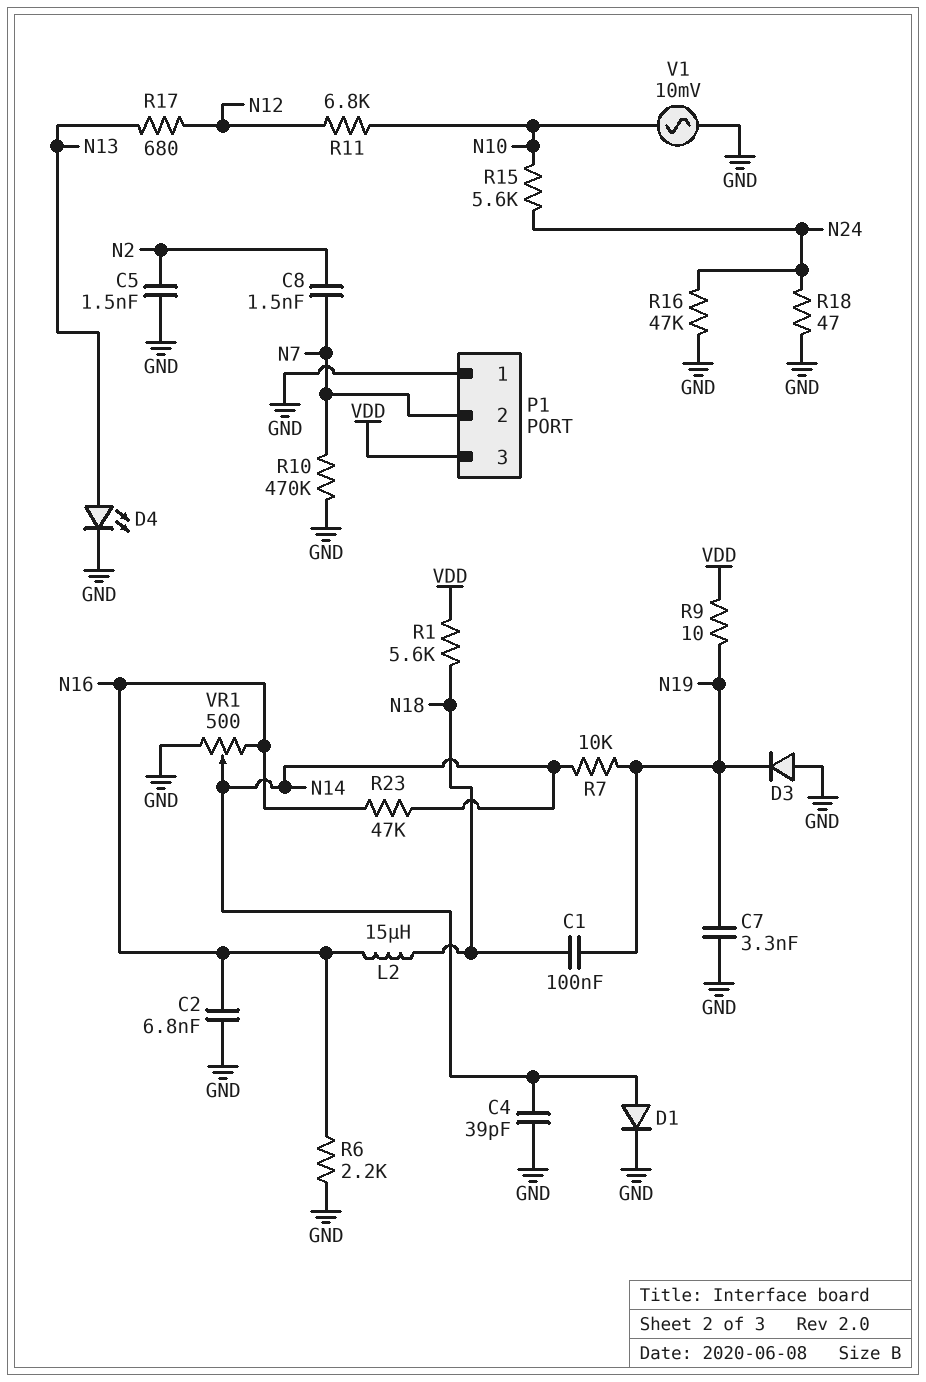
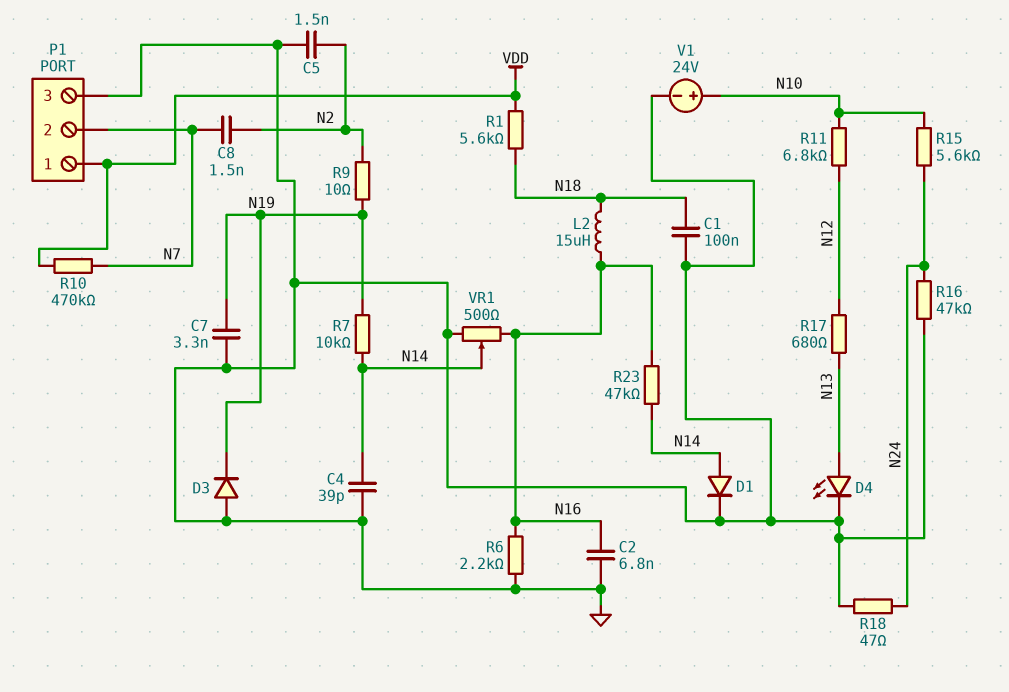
C1: 100nF (N18, N19) -> 100nF (GND, N18)
P1 pin 1: GND -> VDD
P1 pin 3: VDD -> GND
R9: 10 (N19, VDD) -> 10 (N2, N19)
R10: 470k (GND, N7) -> 470k (N7, VDD)
V1: AC 10mV (GND, N10) -> 24V (plus N10, minus GND)

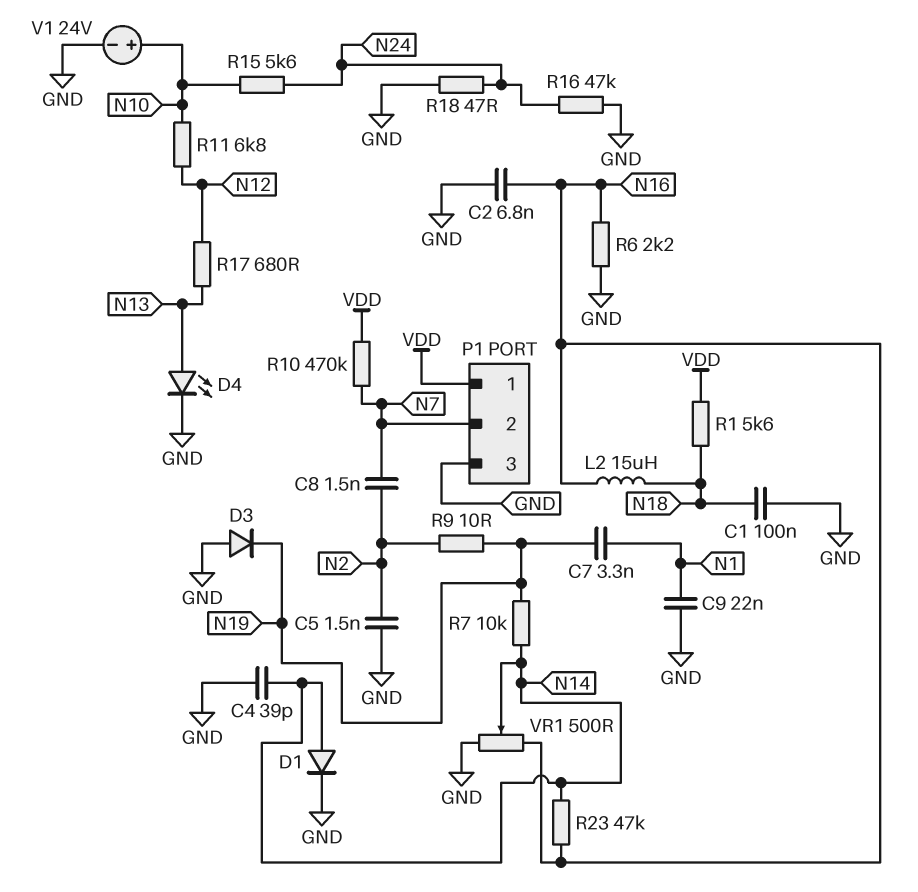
C7: 3.3nF (GND, N19) -> 3.3nF (N1, N19)
C9: none -> 22nF (GND, N1)

